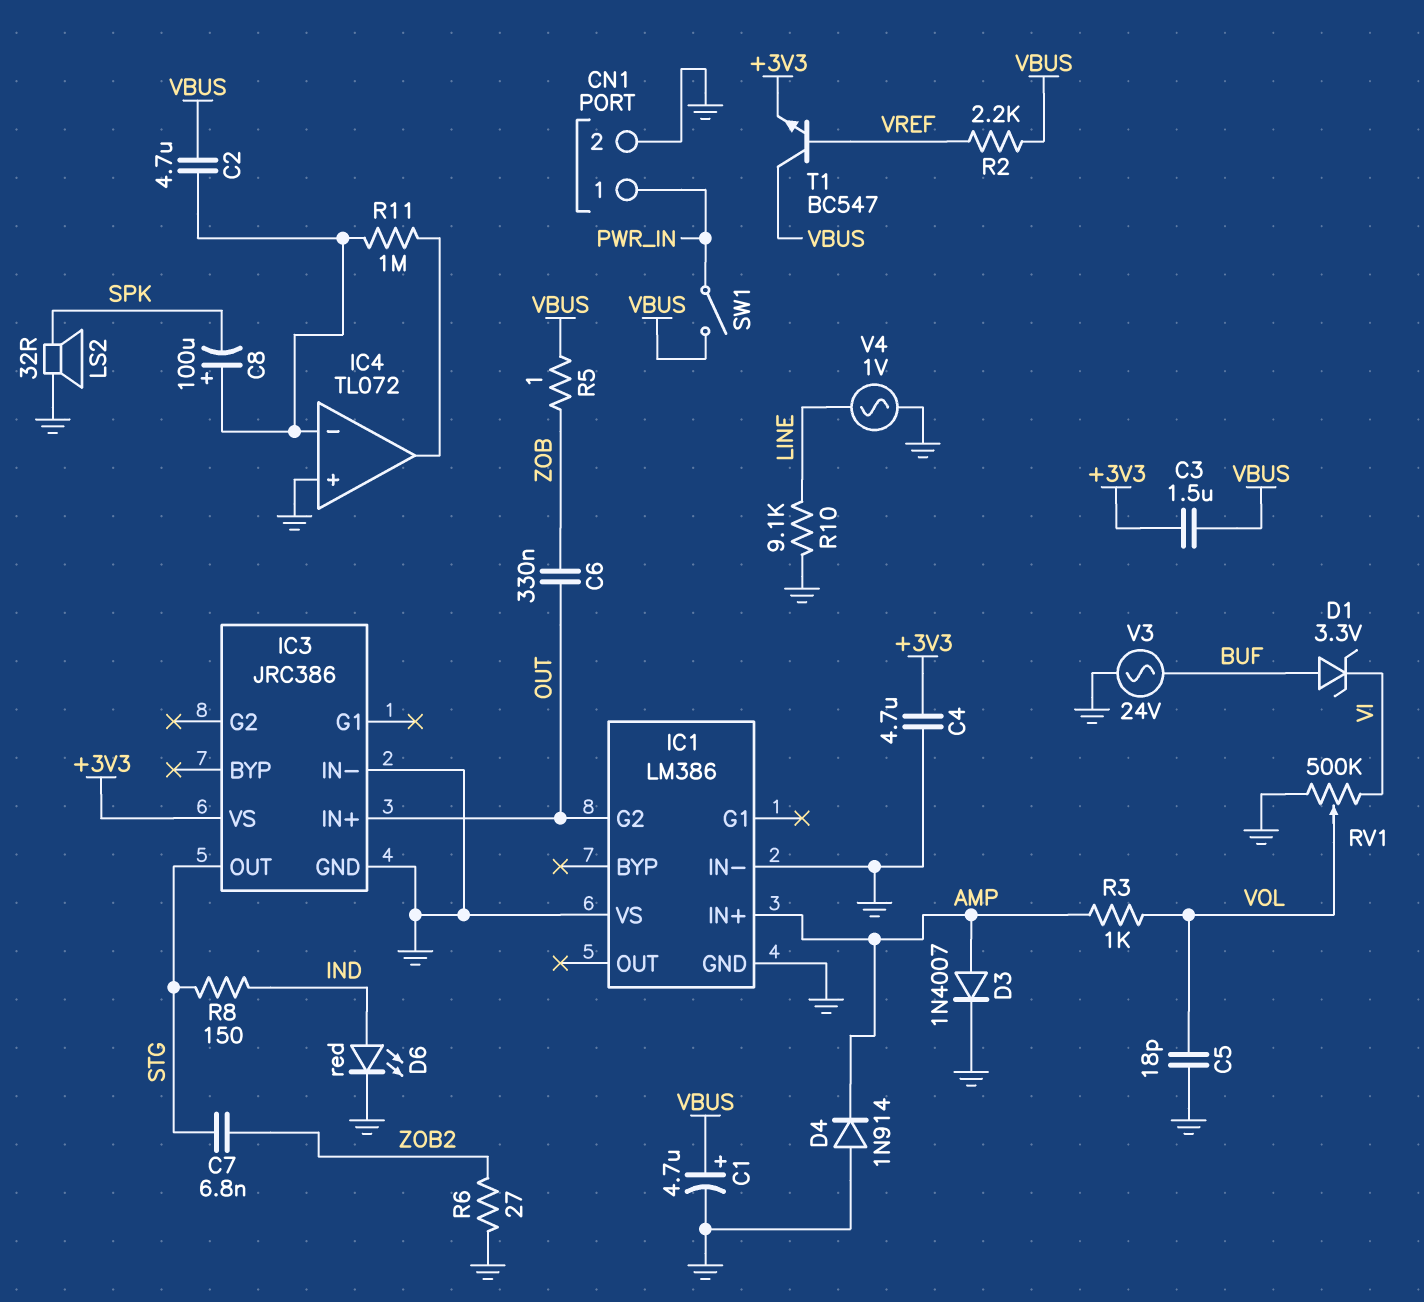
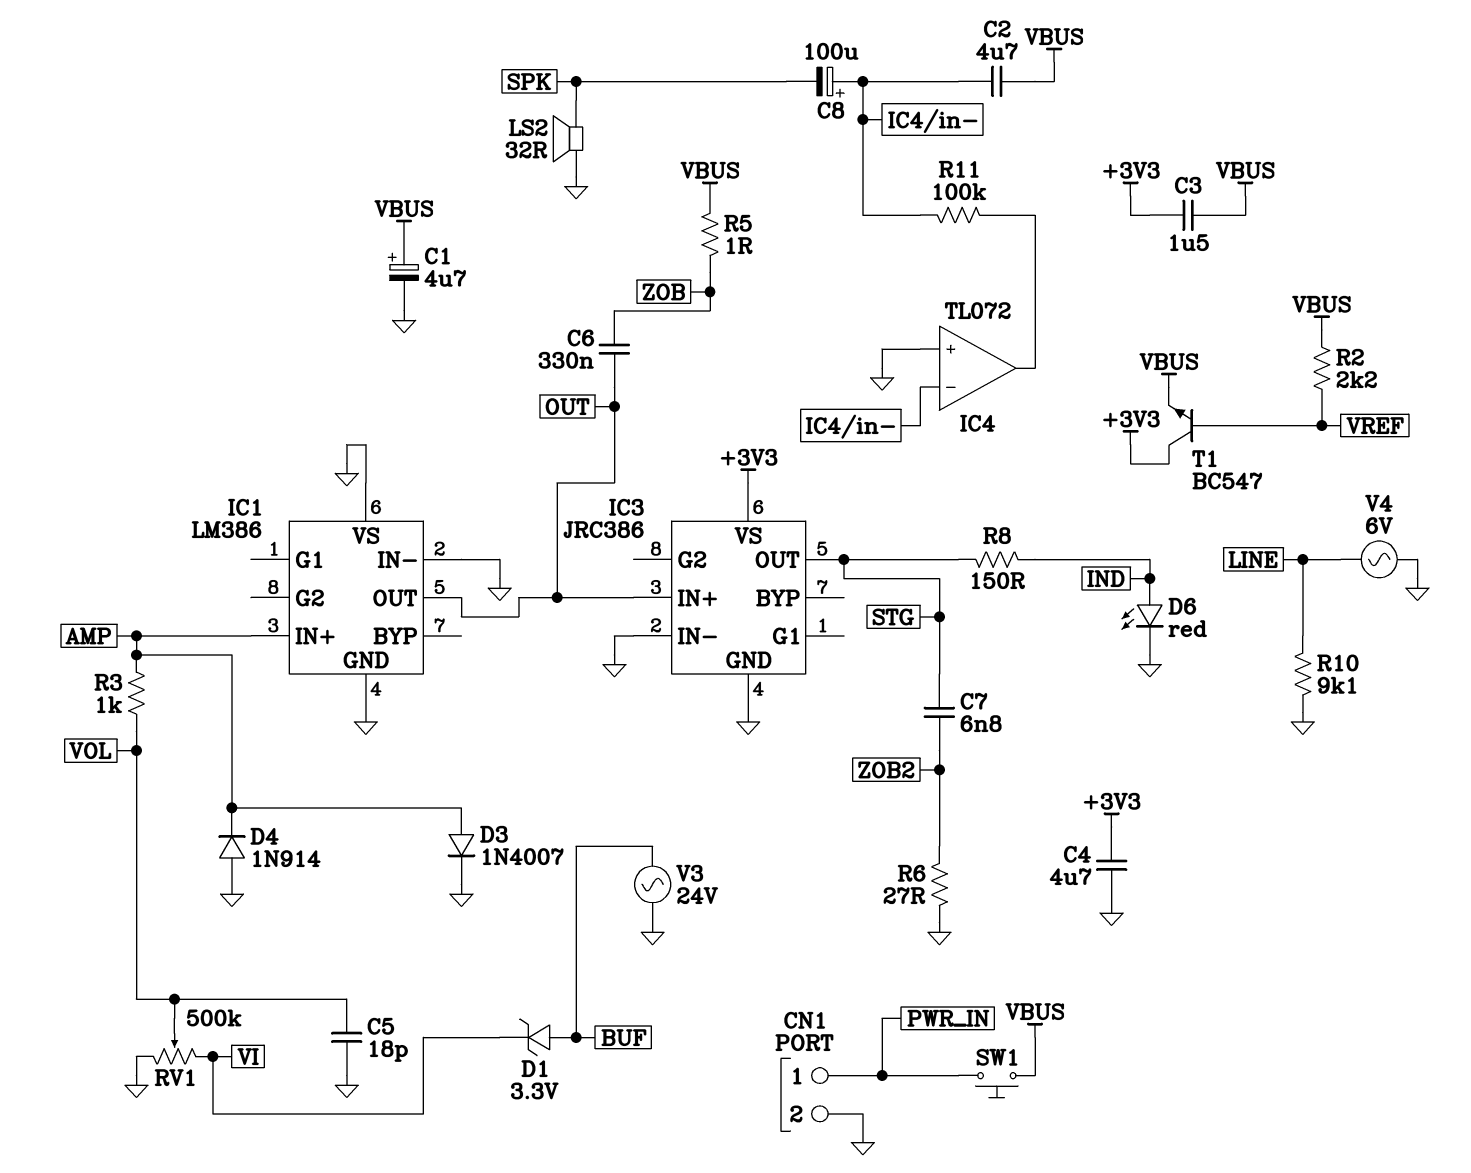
IC1 pin G2: OUT -> none
IC1 pin OUT: none -> OUT
R11: 1M (IC4/in-, IC4/out) -> 100k (IC4/in-, IC4/out)
SW1: switch (PWR_IN, VBUS) -> button (PWR_IN, VBUS)
T1: NPN BC547 (B VREF, C VBUS, E +3V3) -> NPN BC547 (B VREF, C +3V3, E VBUS)
V4: AC 1V (GND, LINE) -> AC 6V (GND, LINE)

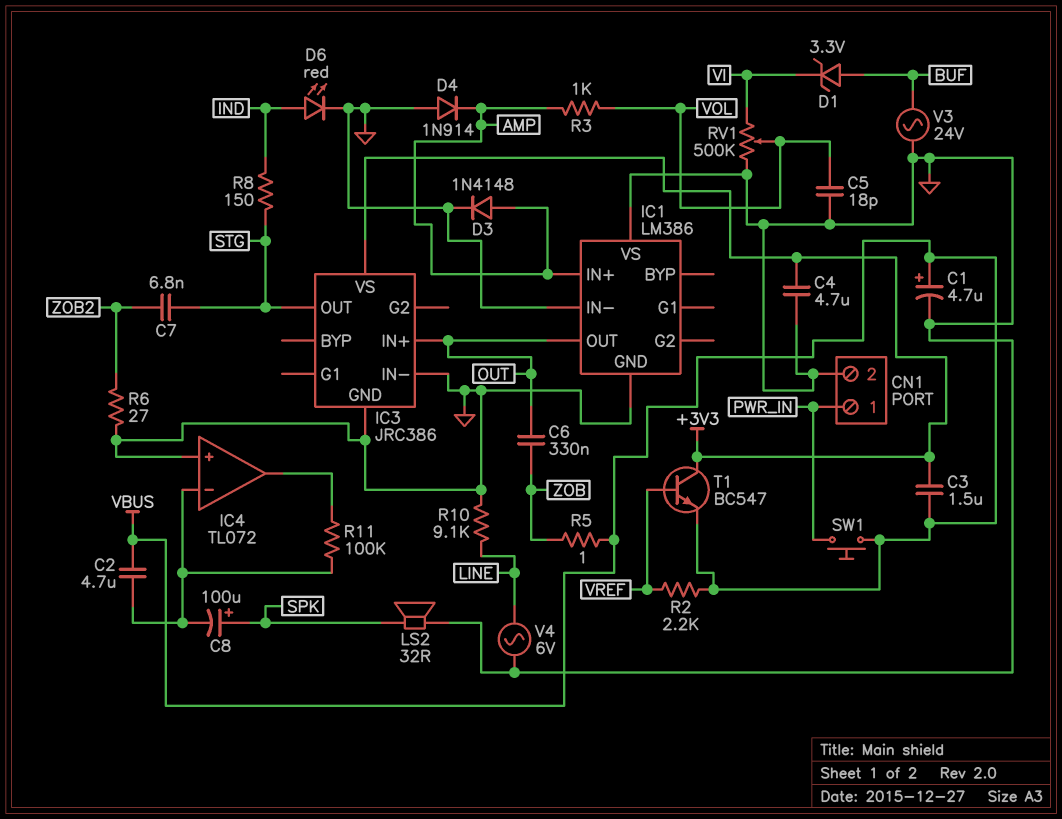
C8: 100uF (plus IC4/in-, minus SPK) -> 100uF (plus SPK, minus IC4/in-)
D3: diode 1N4007 (A AMP, K GND) -> diode 1N4148 (A AMP, K GND)

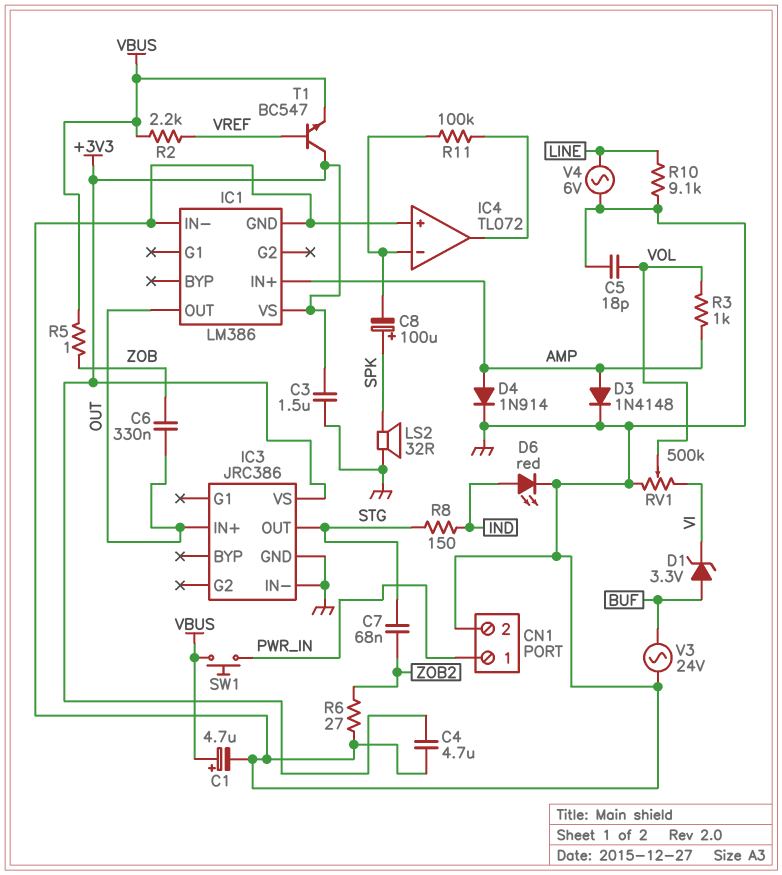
C2: 4.7uF (IC4/in-, VBUS) -> none
C3: 1.5uF (+3V3, VBUS) -> 1.5uF (+3V3, GND)
C7: 6.8nF (STG, ZOB2) -> 68nF (STG, ZOB2)
D4: diode 1N914 (A GND, K AMP) -> diode 1N914 (A AMP, K GND)
IC1 pin VS: GND -> +3V3

